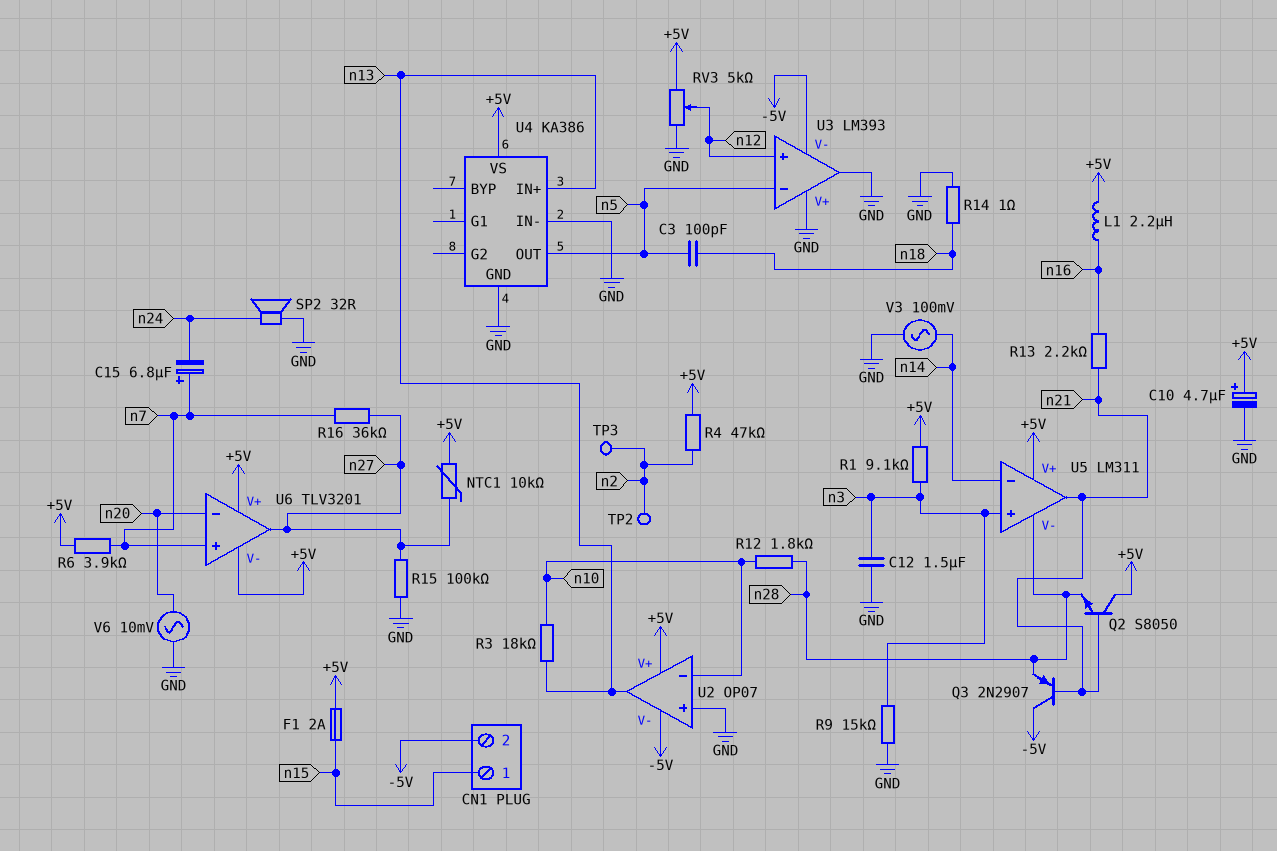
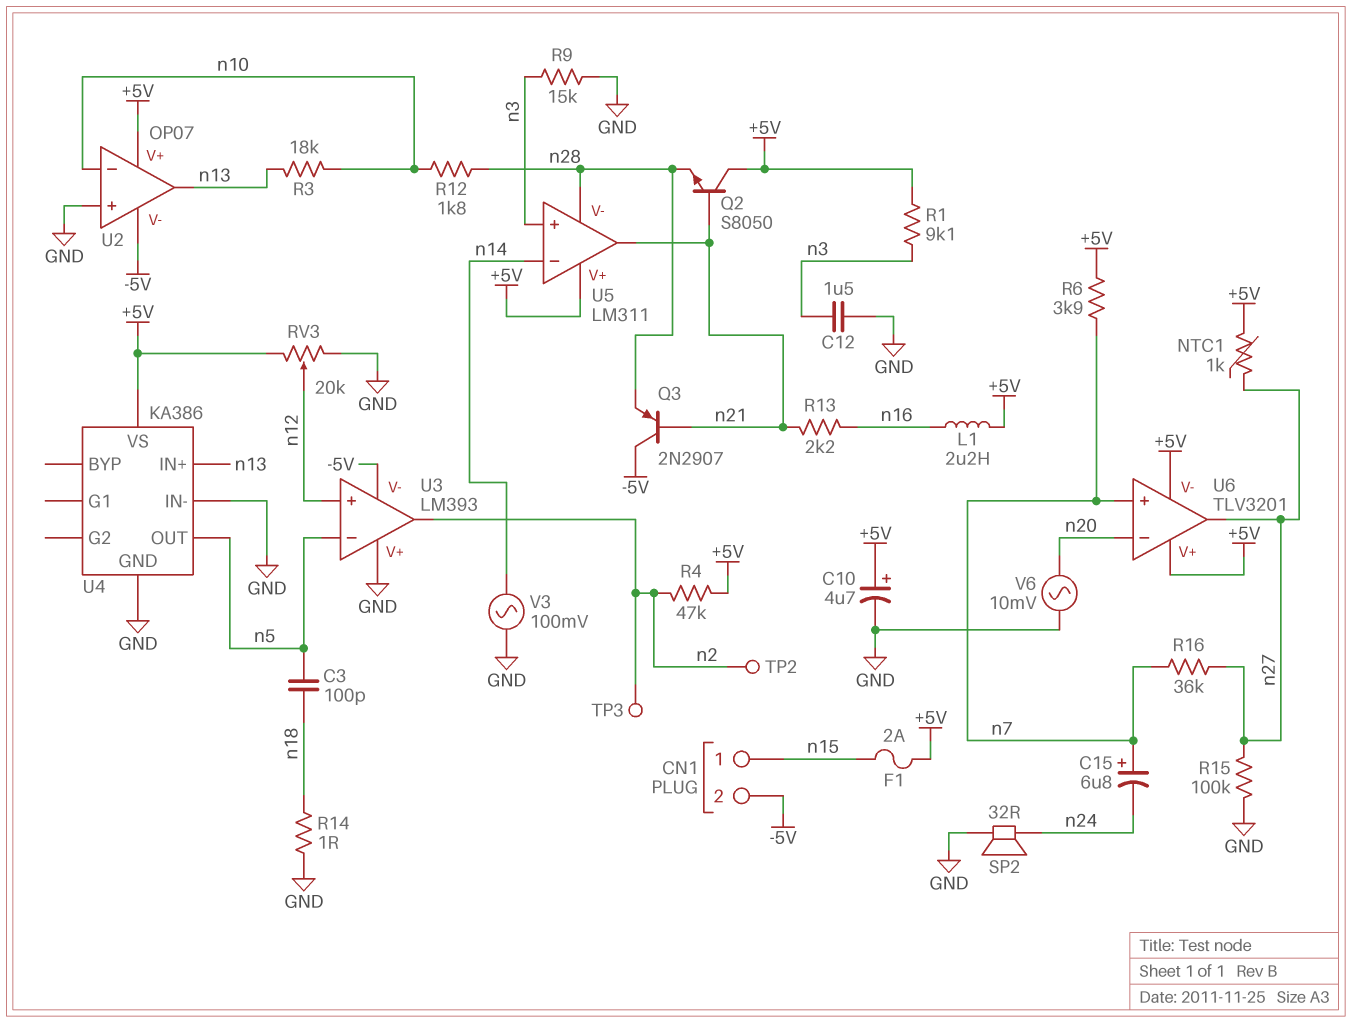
NTC1: 10k (+5V, n27) -> 1k (+5V, n27)
RV3: 5k (+5V, GND, wiper n12) -> 20k (+5V, GND, wiper n12)
U3 pin out: GND -> n2

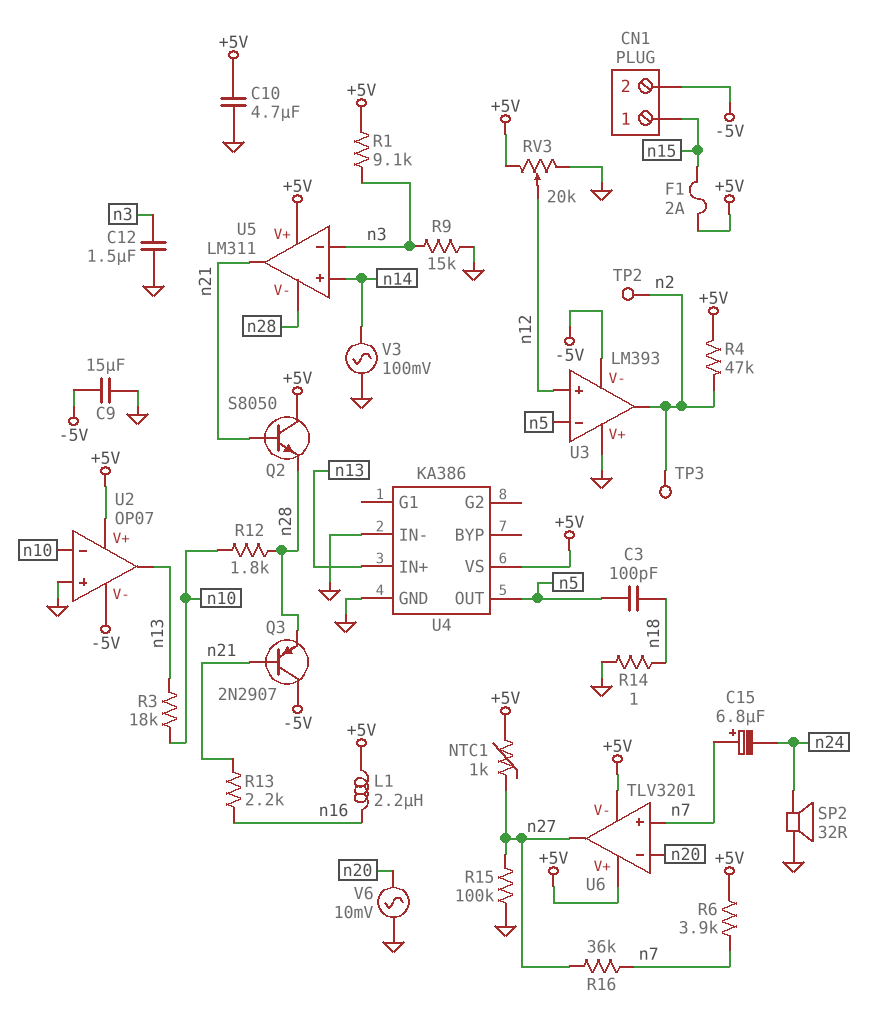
C9: none -> 15uF (-5V, GND)
C10: 4.7uF (plus +5V, minus GND) -> 4.7uF (+5V, GND)
U5 pin in+: n3 -> n14
U5 pin in-: n14 -> n3

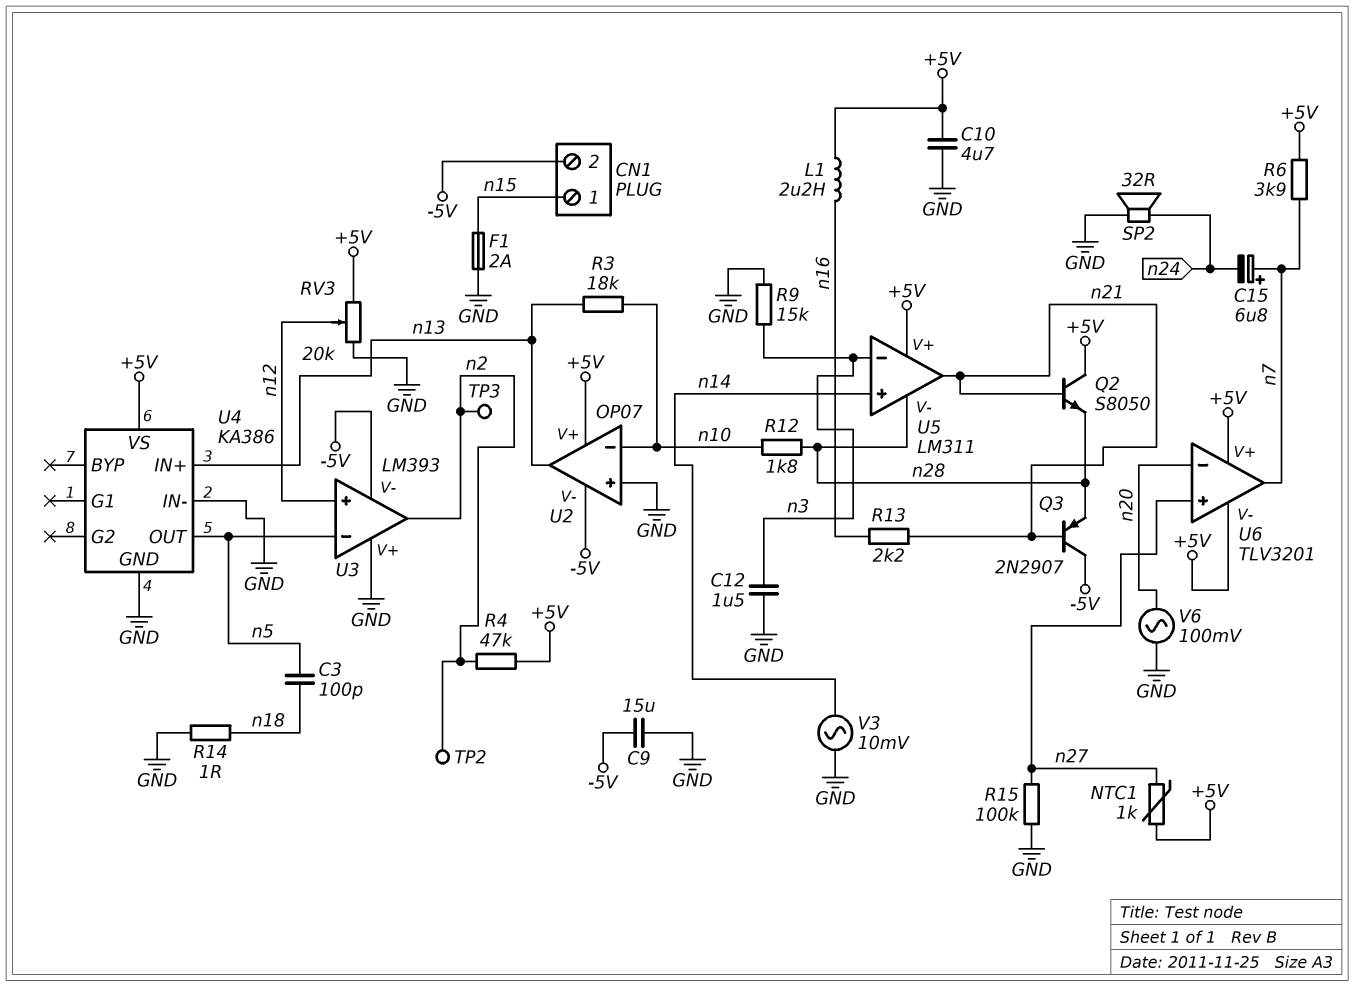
F1: 2A (+5V, n15) -> 2A (GND, n15)
R1: 9.1k (+5V, n3) -> none
R16: 36k (n7, n27) -> none
U6 pin in+: n7 -> n27
U6 pin out: n27 -> n7
V3: AC 100mV (GND, n14) -> AC 10mV (GND, n14)
V6: AC 10mV (GND, n20) -> AC 100mV (GND, n20)

